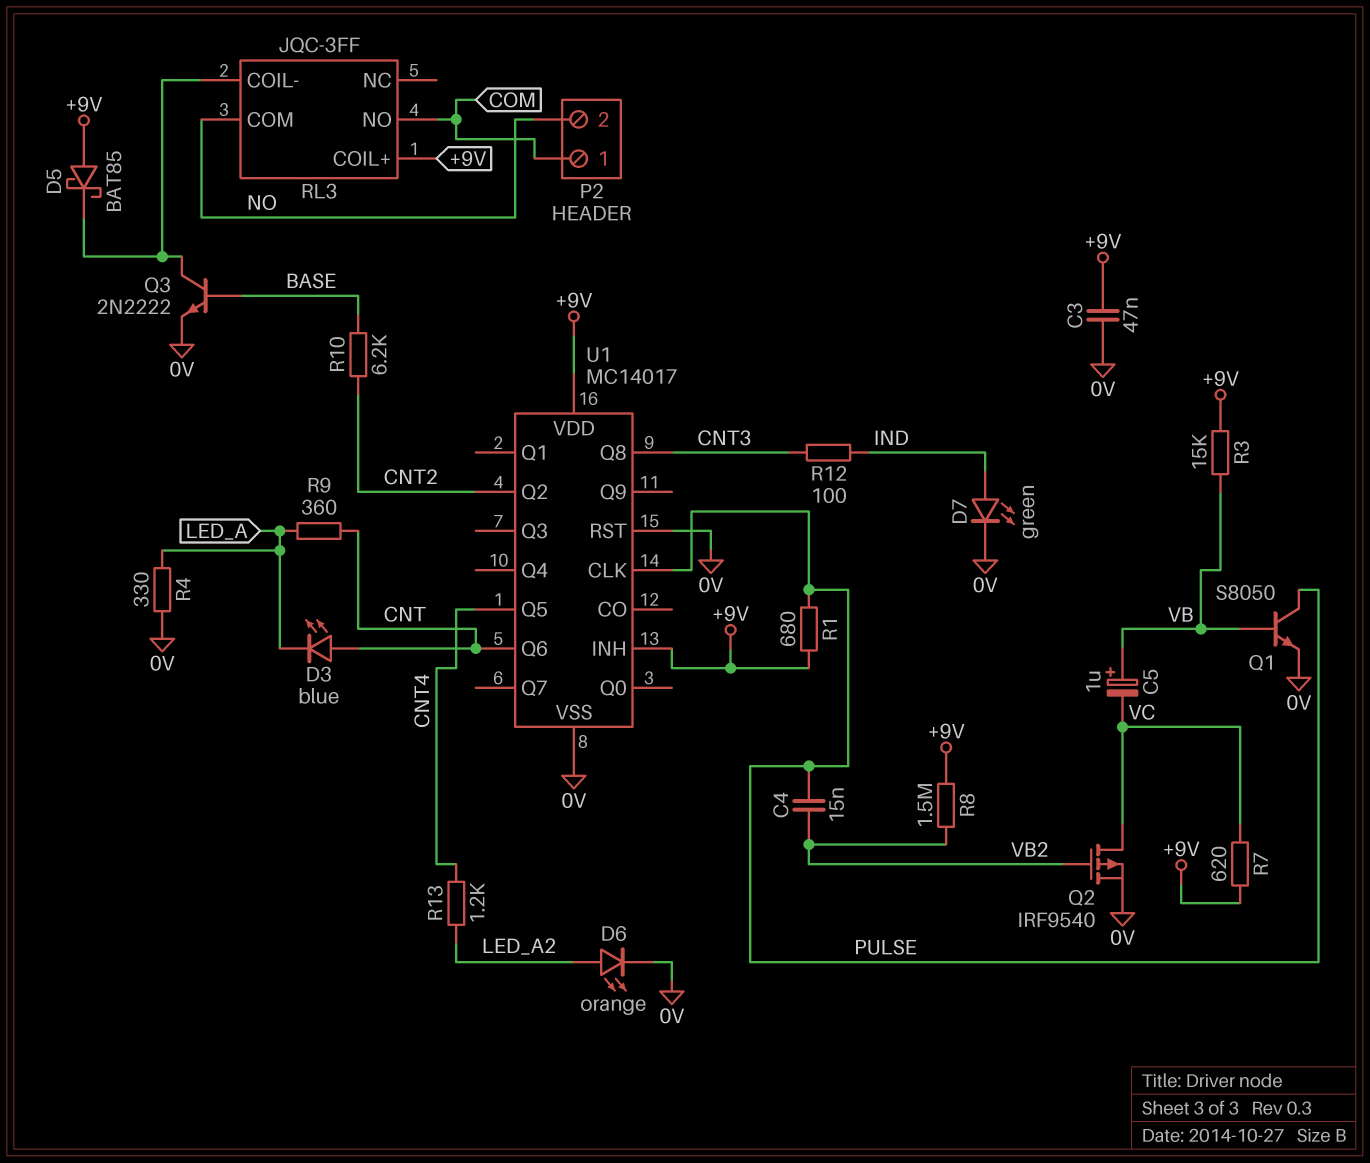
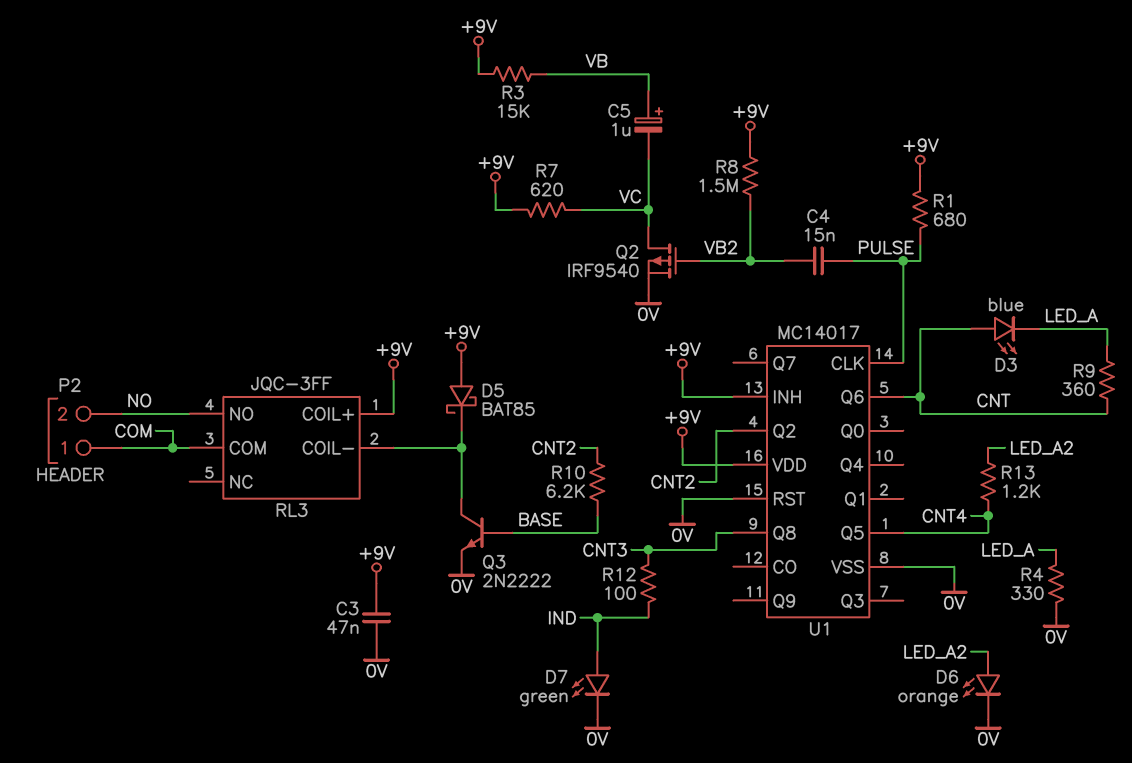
Q1: NPN S8050 (B VB, C PULSE, E 0V) -> none
RL3 pin COM: NO -> COM
RL3 pin NO: COM -> NO

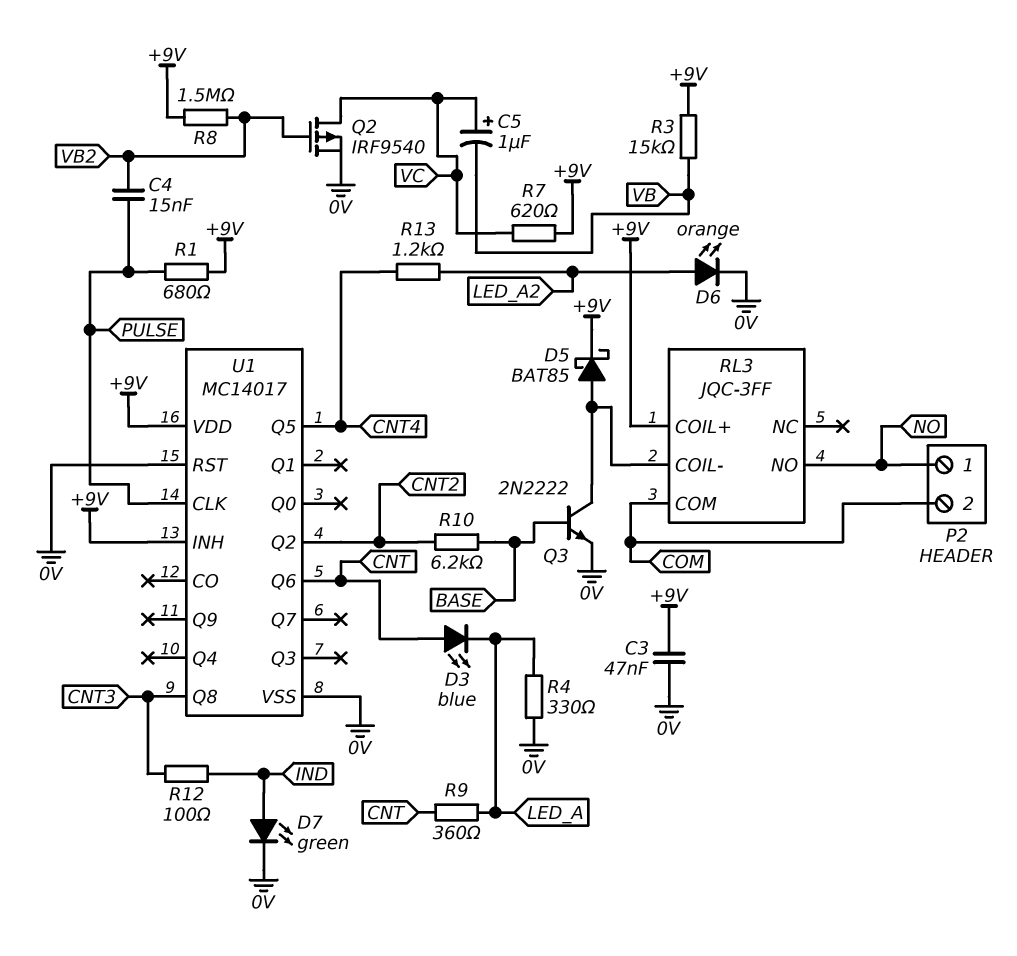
C5: 1uF (plus VB, minus VC) -> 1uF (plus VC, minus VB)
D5: schottky BAT85 (A +9V, K RL3/COIL-) -> schottky BAT85 (A RL3/COIL-, K +9V)
P2 pin 1: COM -> NO
P2 pin 2: NO -> COM

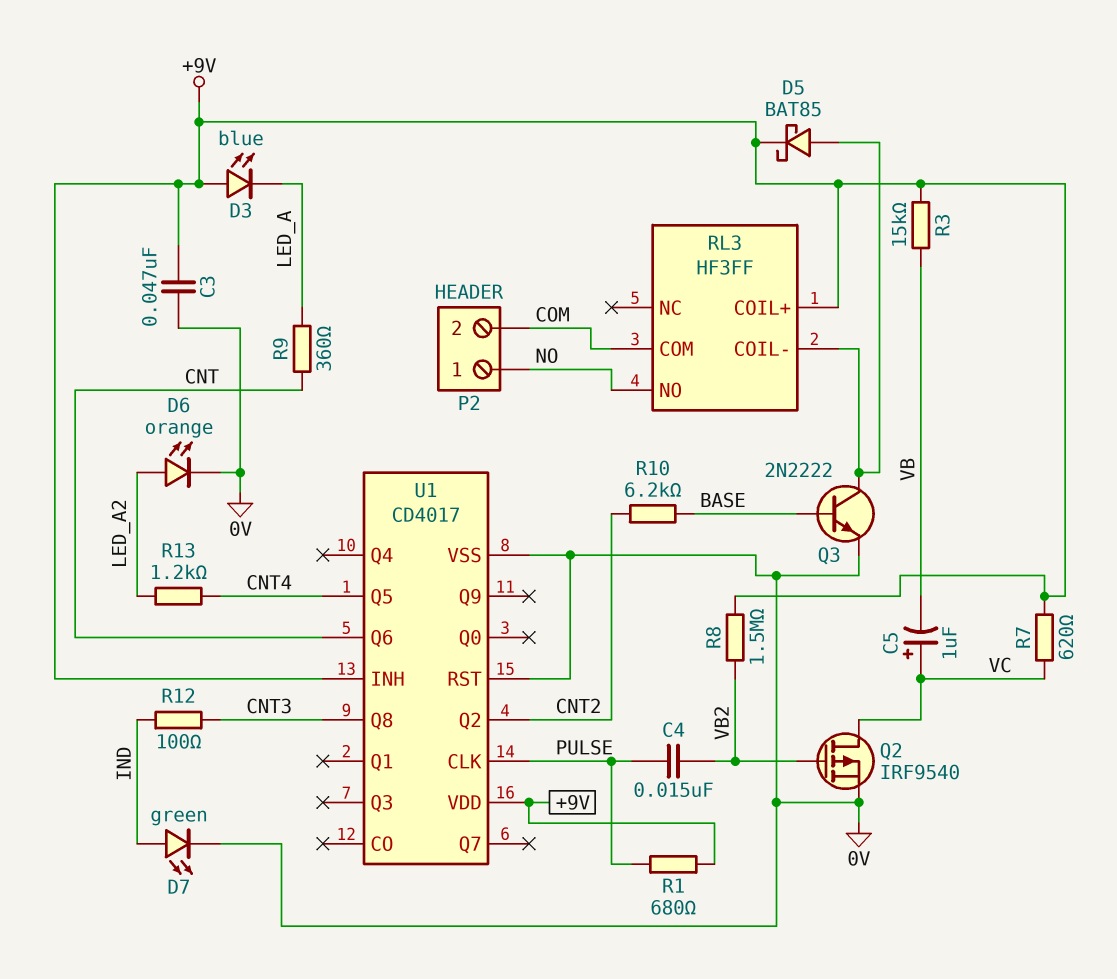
D3: LED blue (A CNT, K LED_A) -> LED blue (A +9V, K LED_A)
R4: 330 (0V, LED_A) -> none
RL3: JQC-3FF -> HF3FF
U1: MC14017 -> CD4017

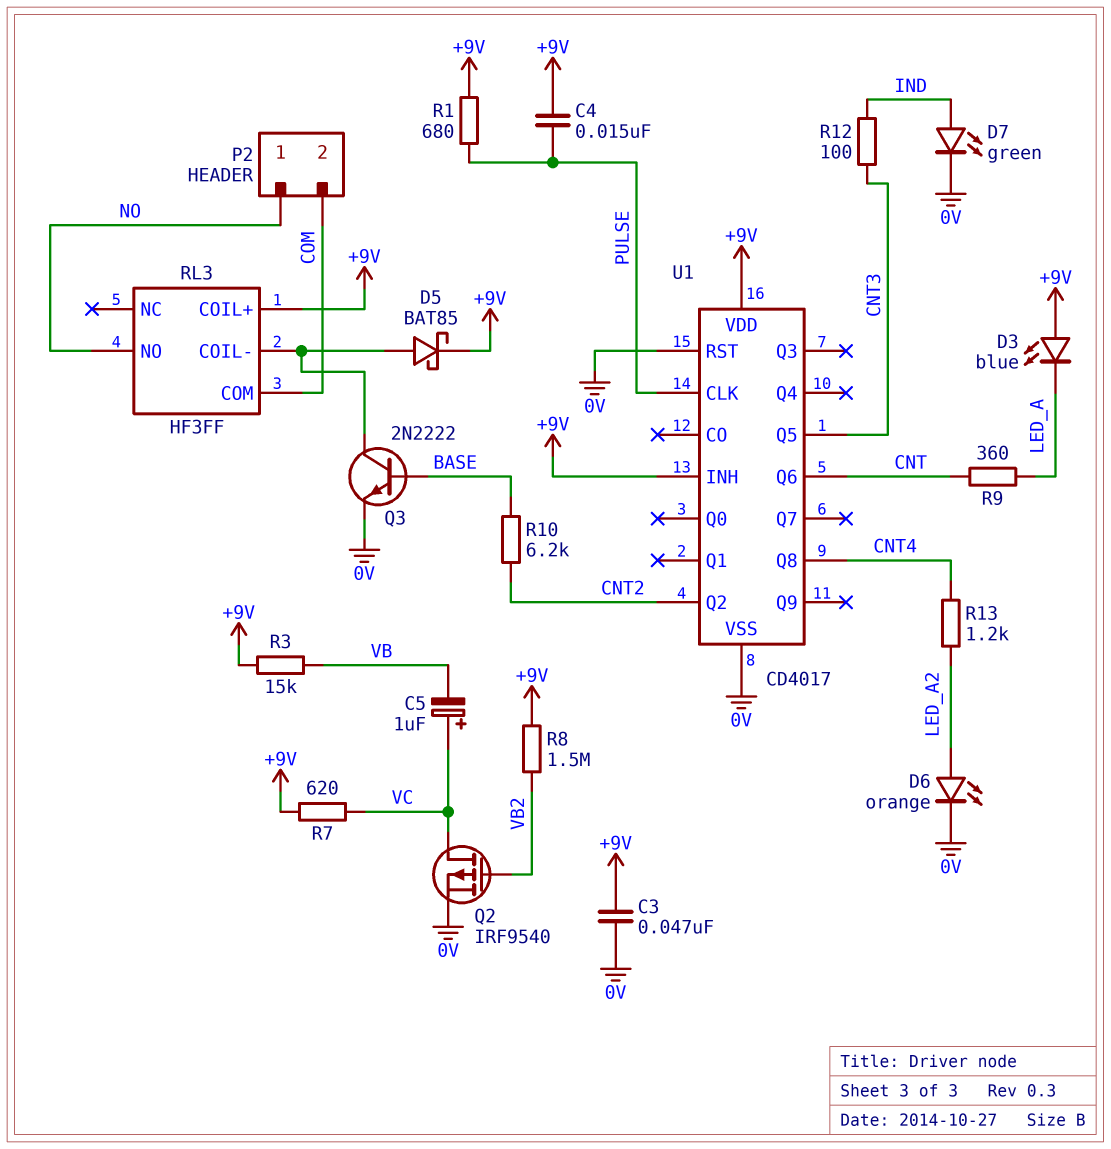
C4: 15nF (PULSE, VB2) -> 15nF (+9V, PULSE)
U1 pin Q5: CNT4 -> CNT3
U1 pin Q8: CNT3 -> CNT4

